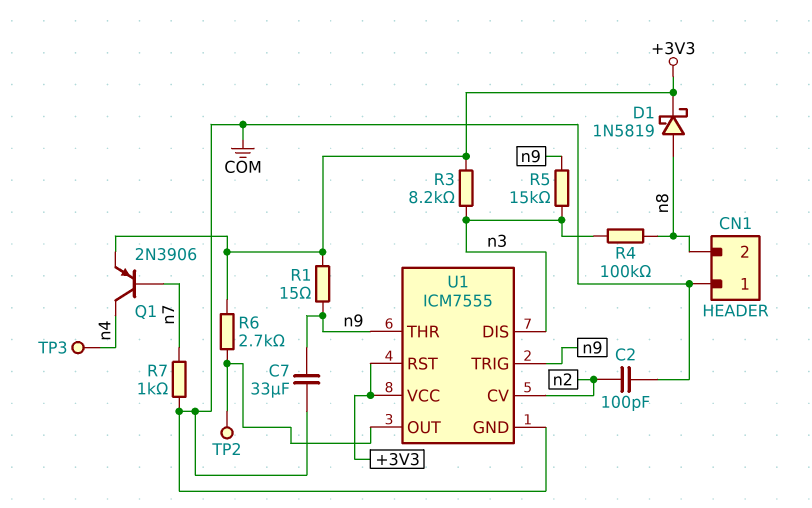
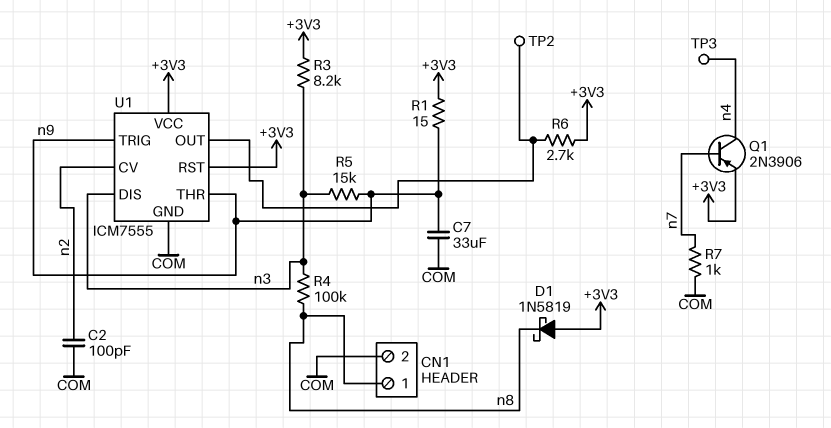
CN1 pin 1: COM -> n8
CN1 pin 2: n8 -> COM
D1: schottky 1N5819 (A n8, K +3V3) -> schottky 1N5819 (A +3V3, K n8)

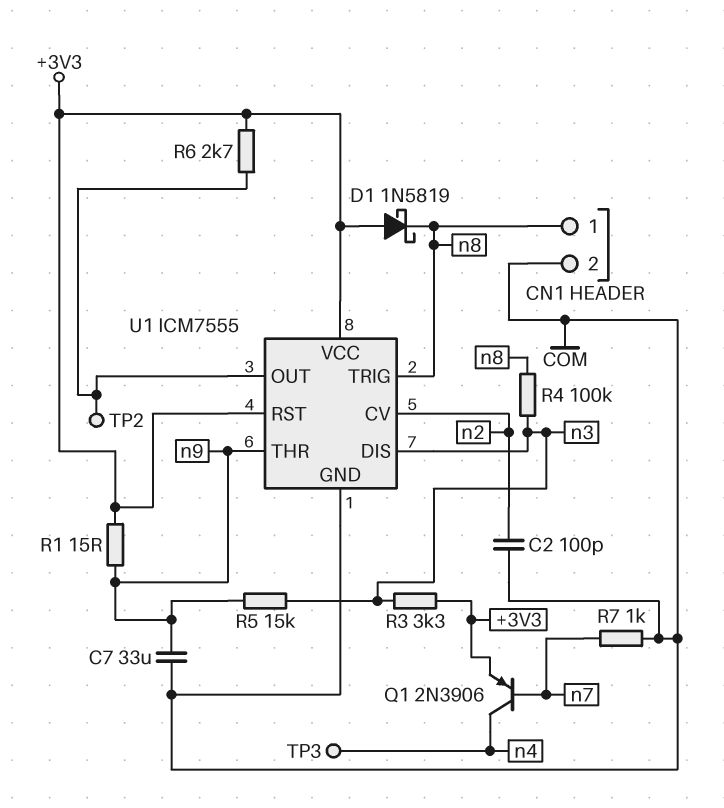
R3: 8.2k (+3V3, n3) -> 3.3k (+3V3, n3)
U1 pin TRIG: n9 -> n8

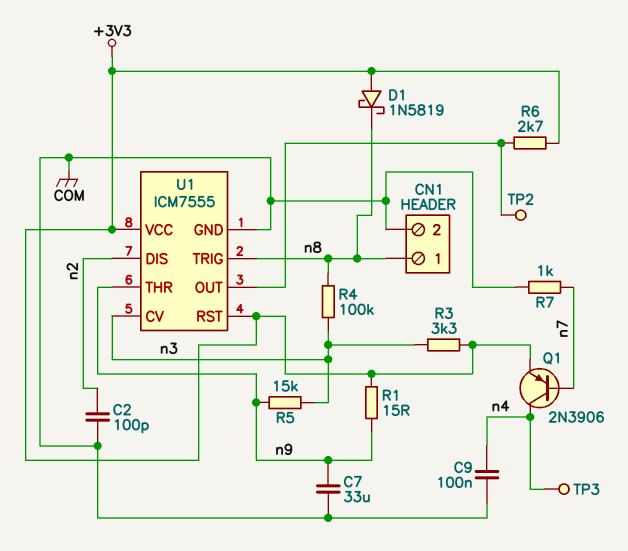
C9: none -> 100nF (COM, n4)
U1 pin CV: n2 -> n3
U1 pin DIS: n3 -> n2

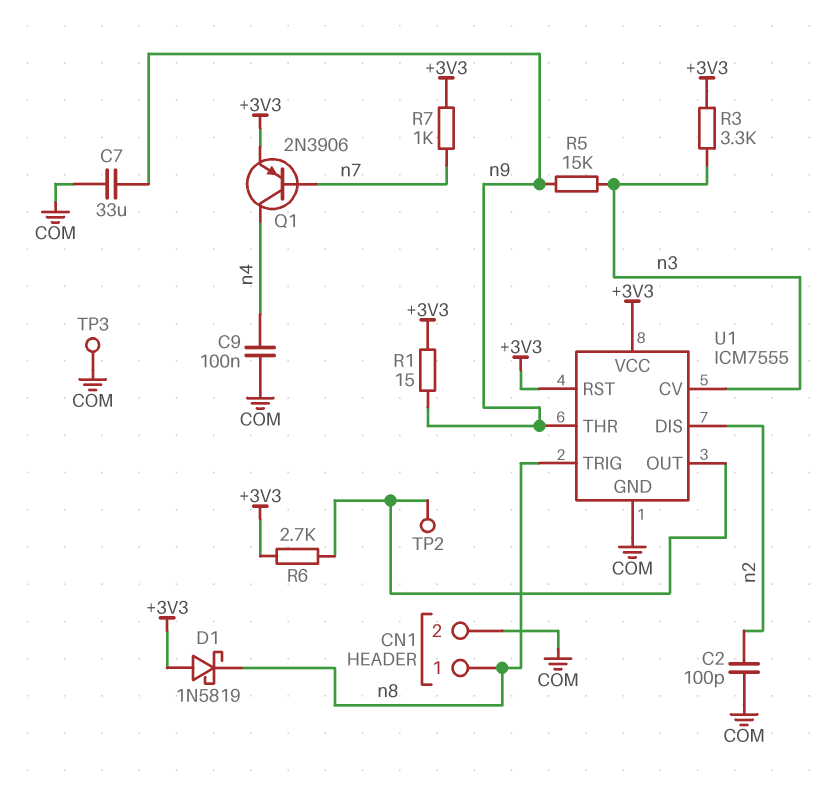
R4: 100k (n3, n8) -> none
R7: 1k (COM, n7) -> 1k (+3V3, n7)
TP3: test point (n4) -> test point (COM)

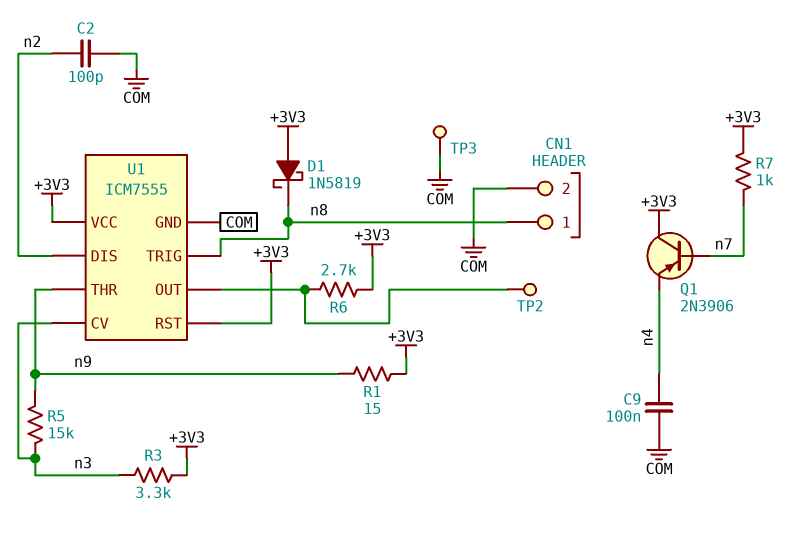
C7: 33uF (COM, n9) -> none
Q1: PNP 2N3906 (B n7, C n4, E +3V3) -> PNP 2N3906 (B n7, C +3V3, E n4)

